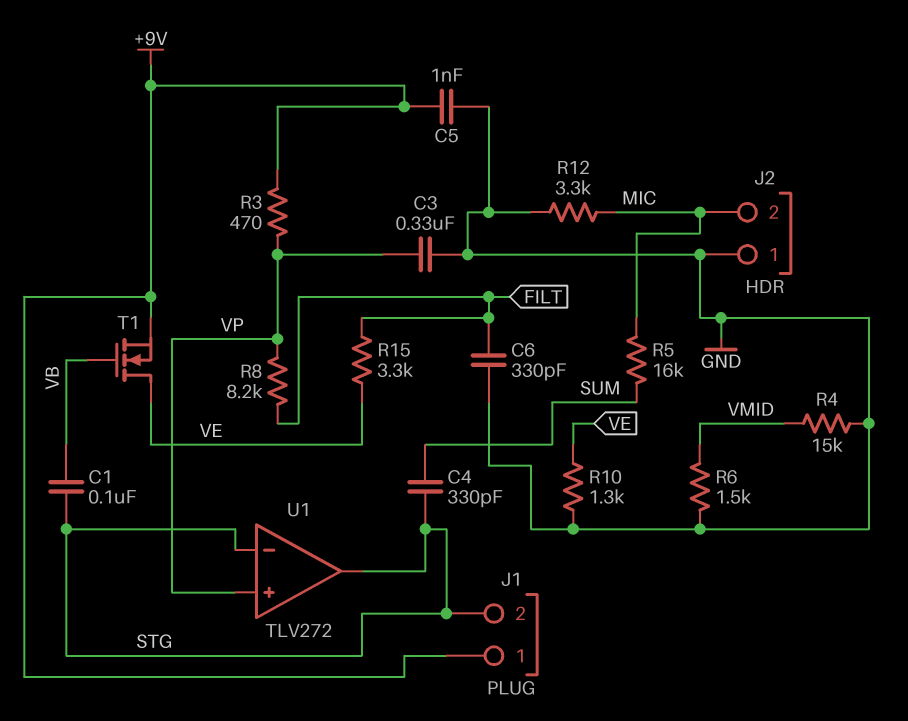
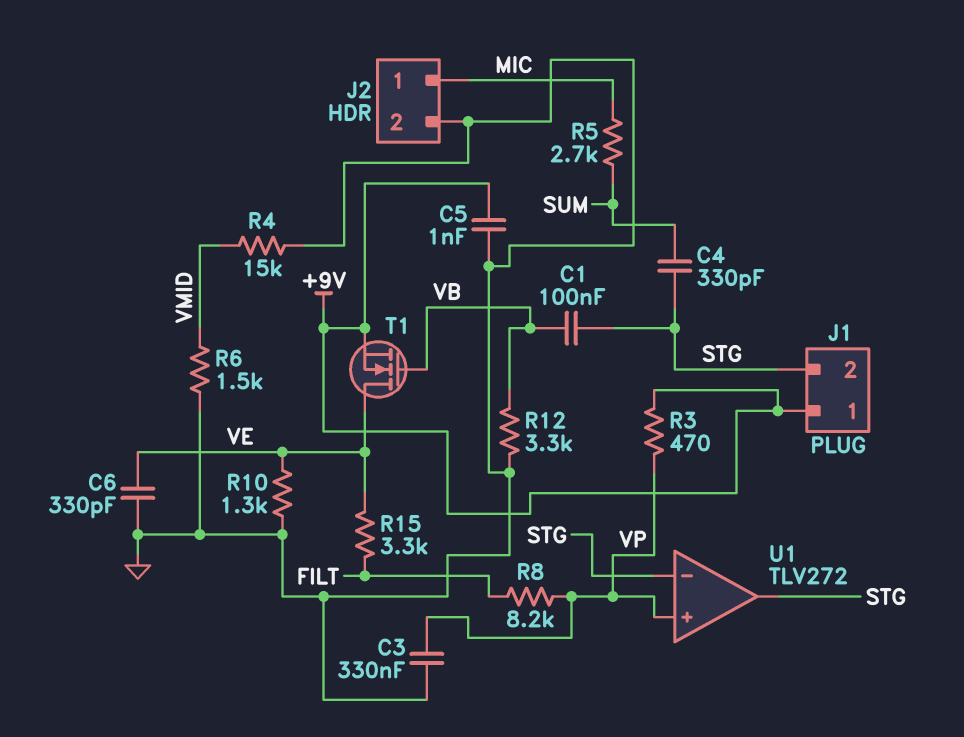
C6: 330pF (FILT, GND) -> 330pF (GND, VE)
J2 pin 1: GND -> MIC
J2 pin 2: MIC -> GND
R5: 16k (MIC, SUM) -> 2.7k (MIC, SUM)
R12: 3.3k (GND, MIC) -> 3.3k (GND, VB)

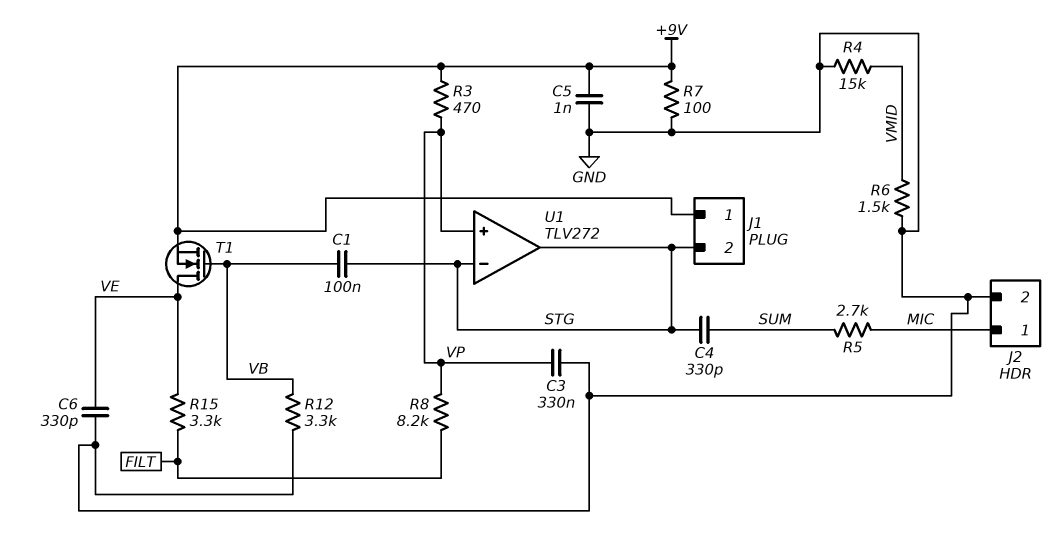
R7: none -> 100 (+9V, GND)
R10: 1.3k (GND, VE) -> none

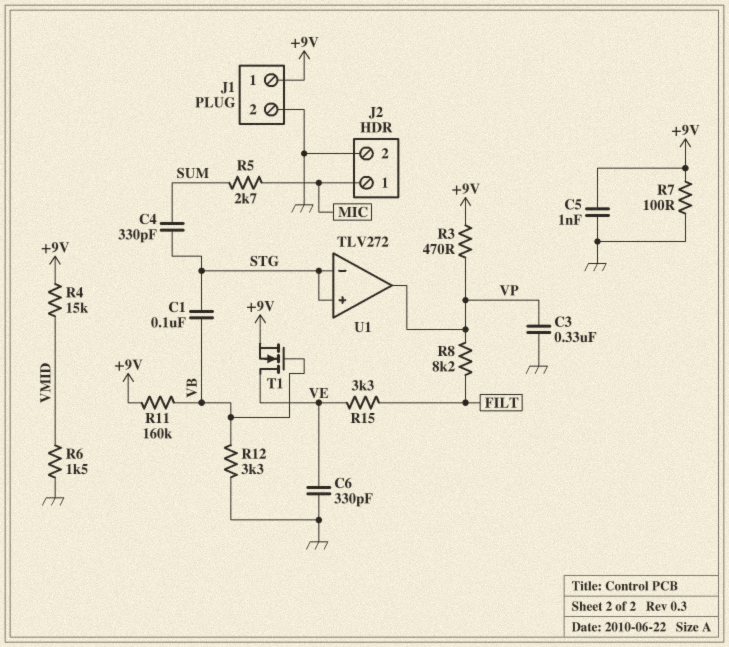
J1 pin 2: STG -> GND
R4: 15k (GND, VMID) -> 15k (+9V, VMID)
R11: none -> 160k (+9V, VB)
U1 pin in+: VP -> STG
U1 pin out: STG -> VP

